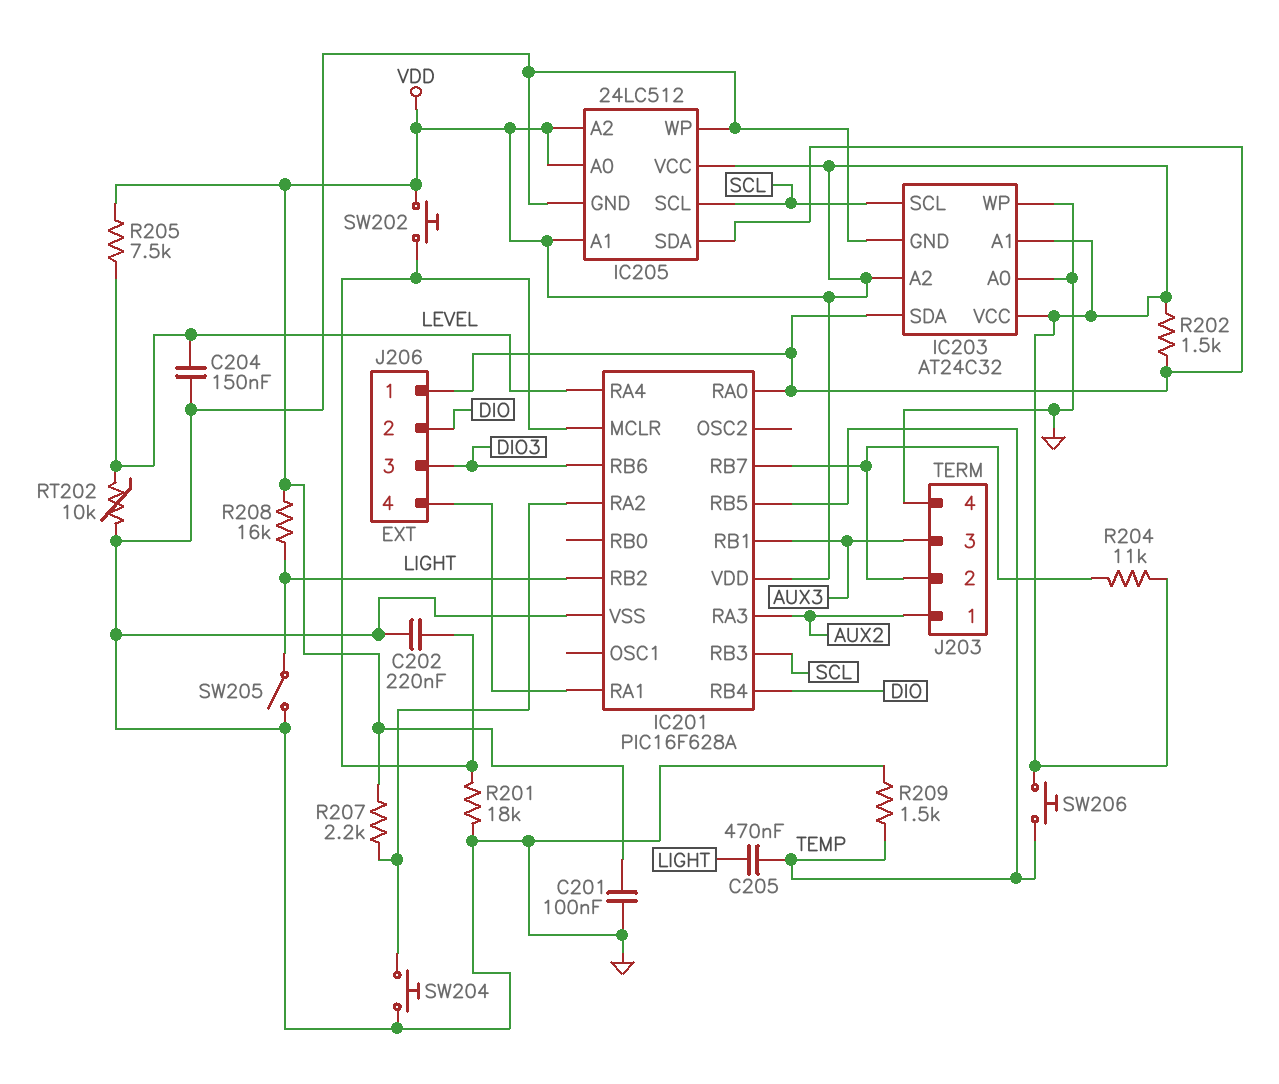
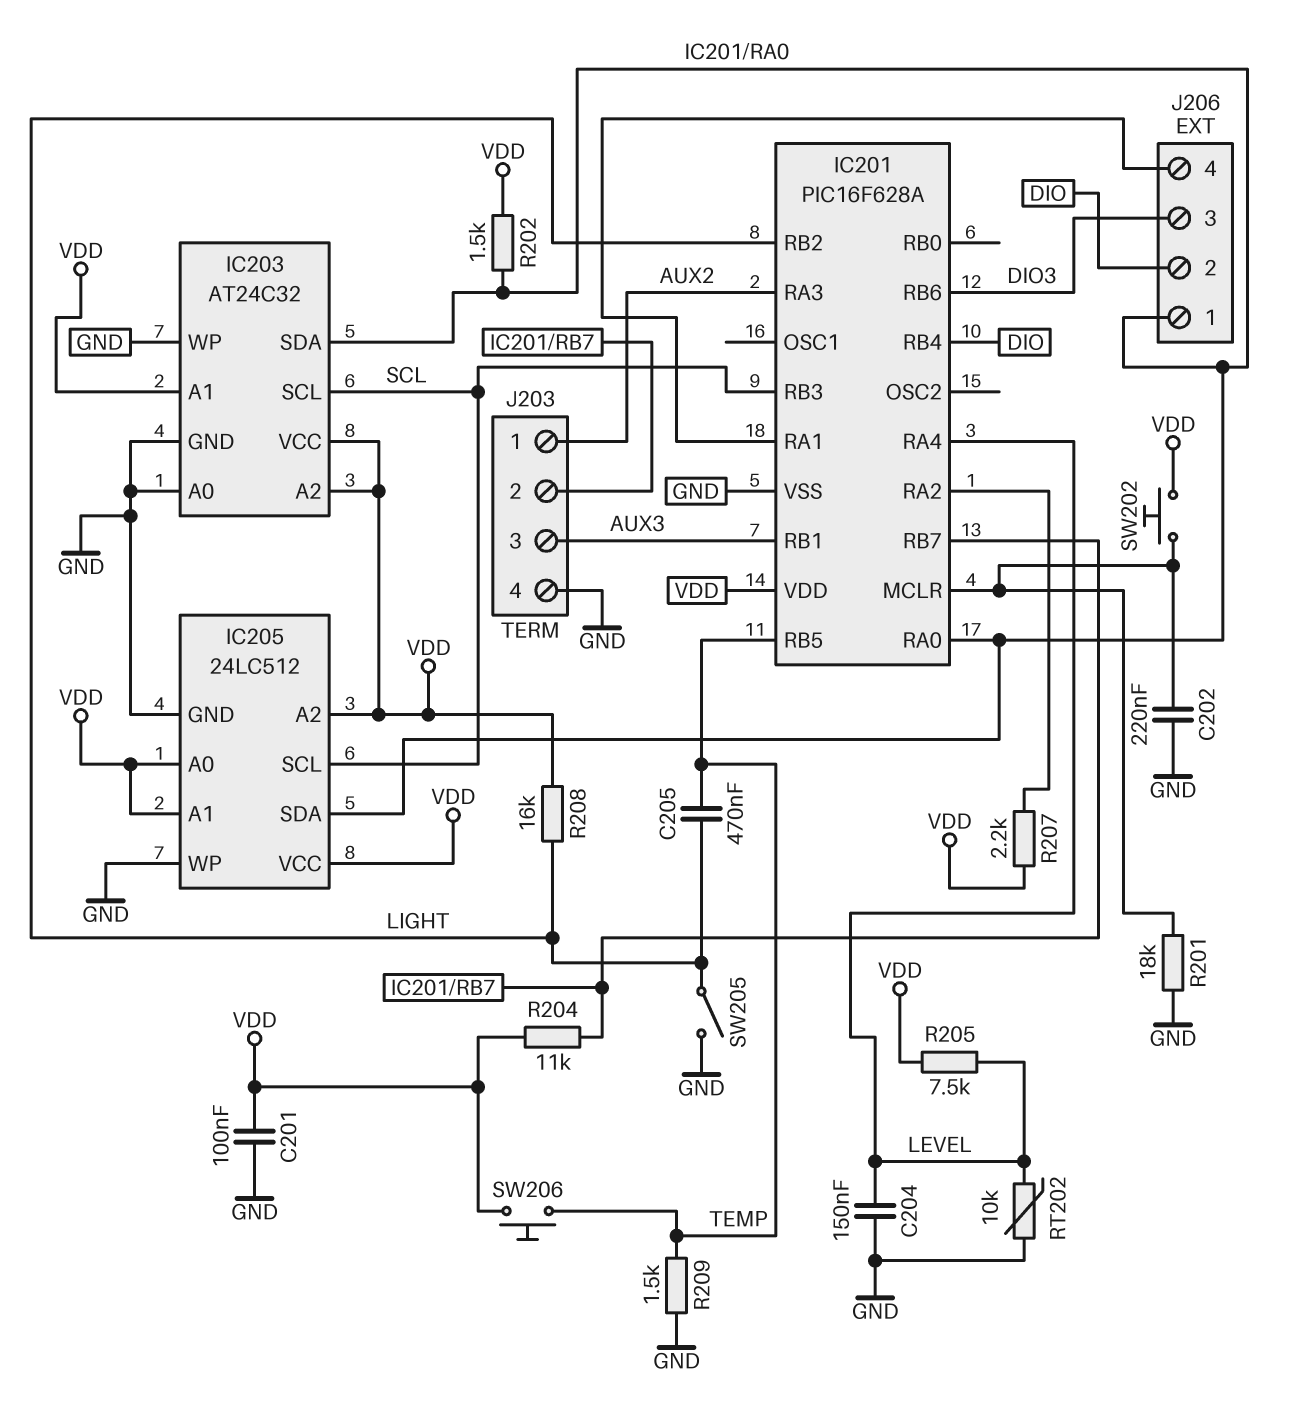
SW204: button (GND, IC201/RA2) -> none

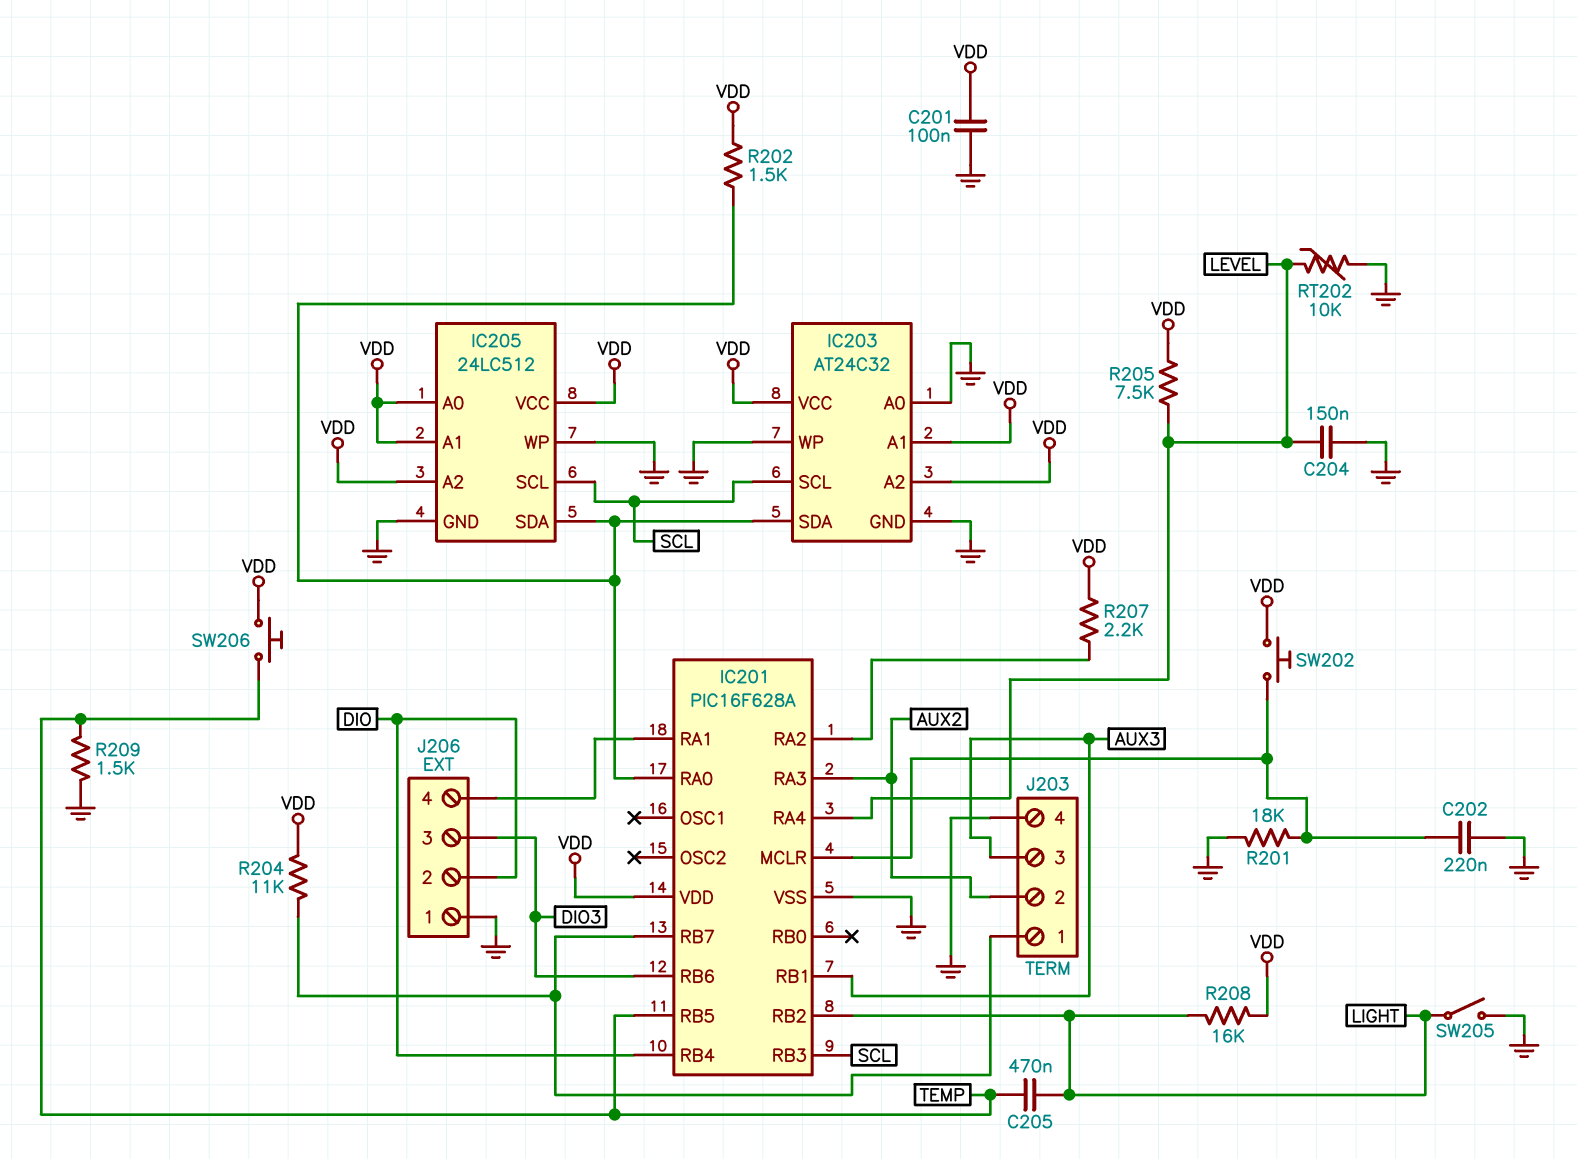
J203 pin 1: AUX2 -> IC201/RB7
J203 pin 2: IC201/RB7 -> AUX2
J206 pin 1: IC201/RA0 -> GND

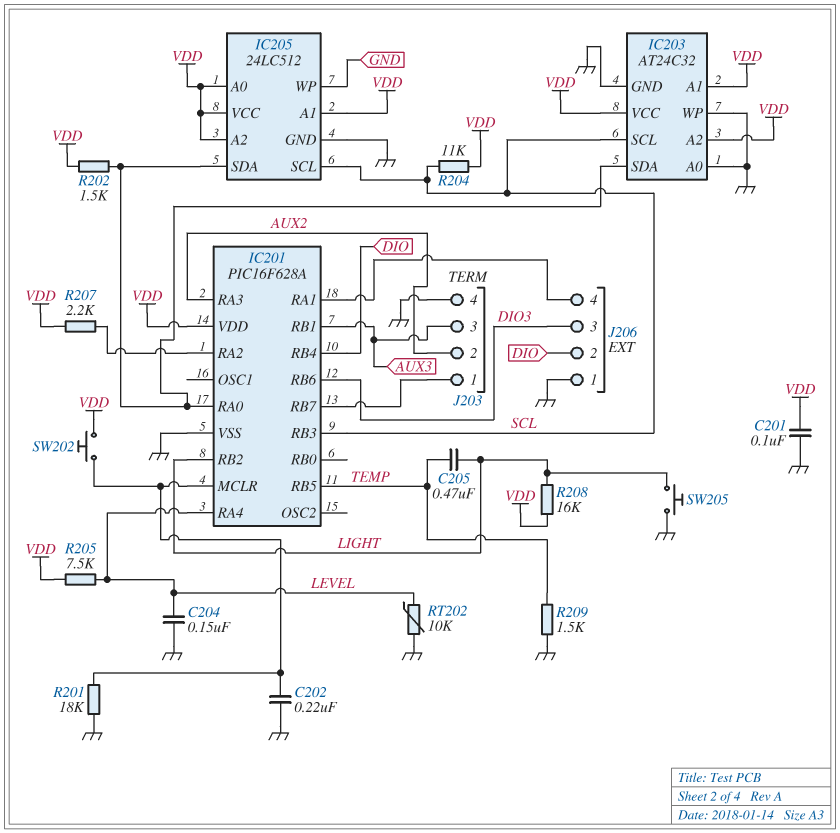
R204: 11k (IC201/RB7, VDD) -> 11k (SCL, VDD)
SW205: switch (GND, LIGHT) -> button (GND, LIGHT)
SW206: button (TEMP, VDD) -> none

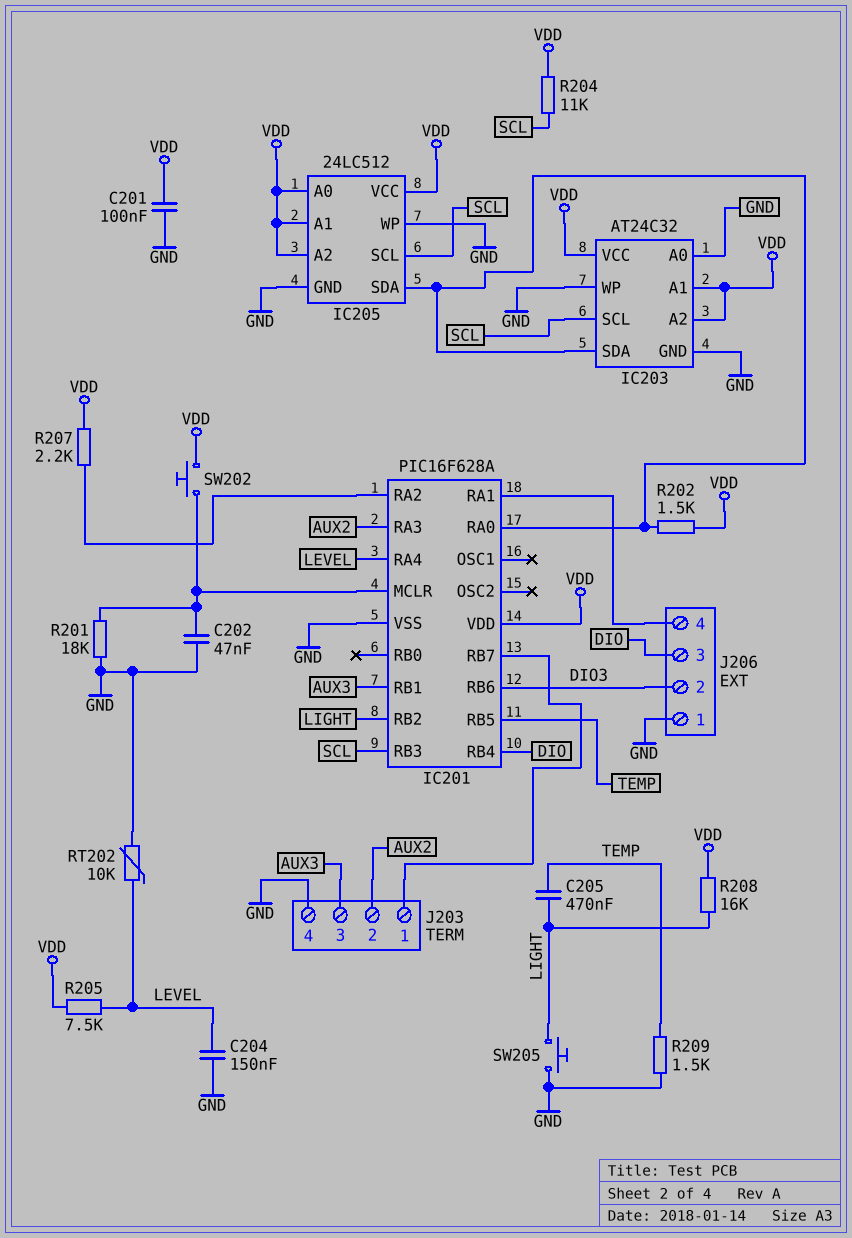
C202: 220nF (GND, IC201/MCLR) -> 47nF (GND, IC201/MCLR)
J206 pin 2: DIO -> DIO3
J206 pin 3: DIO3 -> DIO

